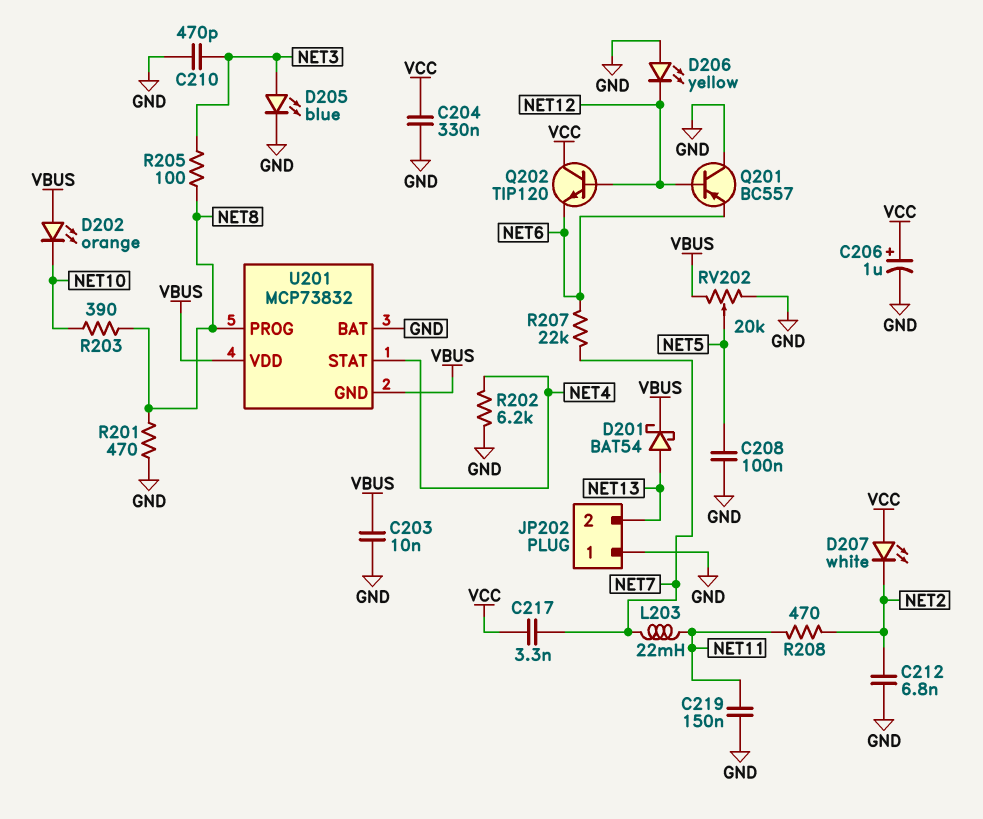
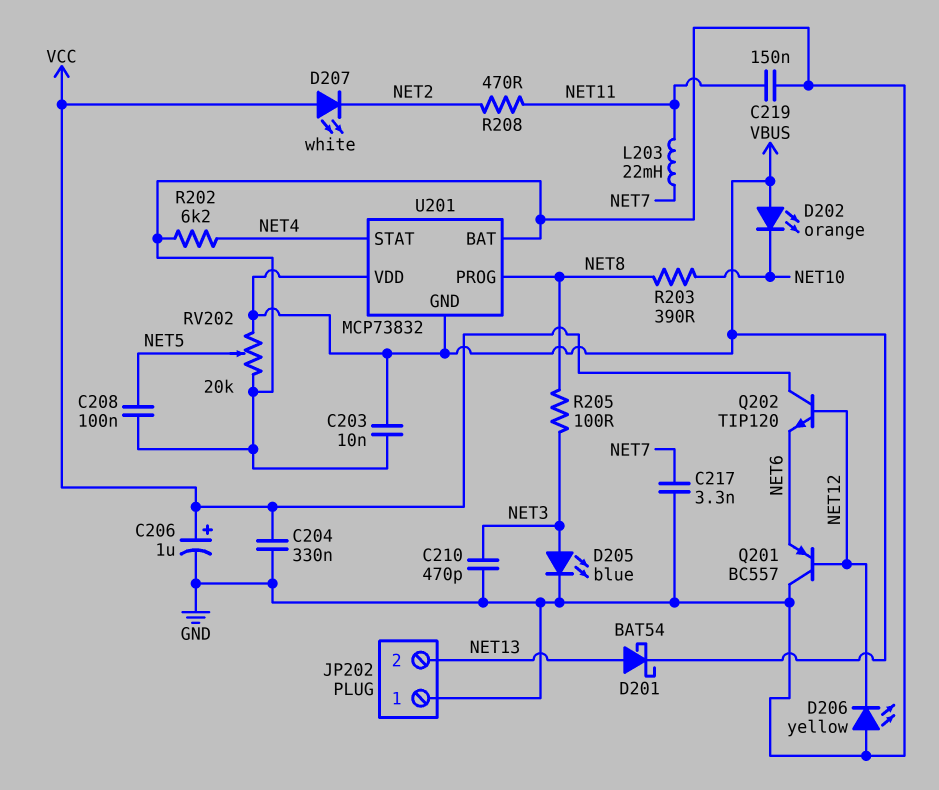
C212: 6.8nF (GND, NET2) -> none
C217: 3.3nF (NET7, VCC) -> 3.3nF (GND, NET7)
R201: 470 (GND, NET8) -> none
R207: 22k (NET6, NET7) -> none

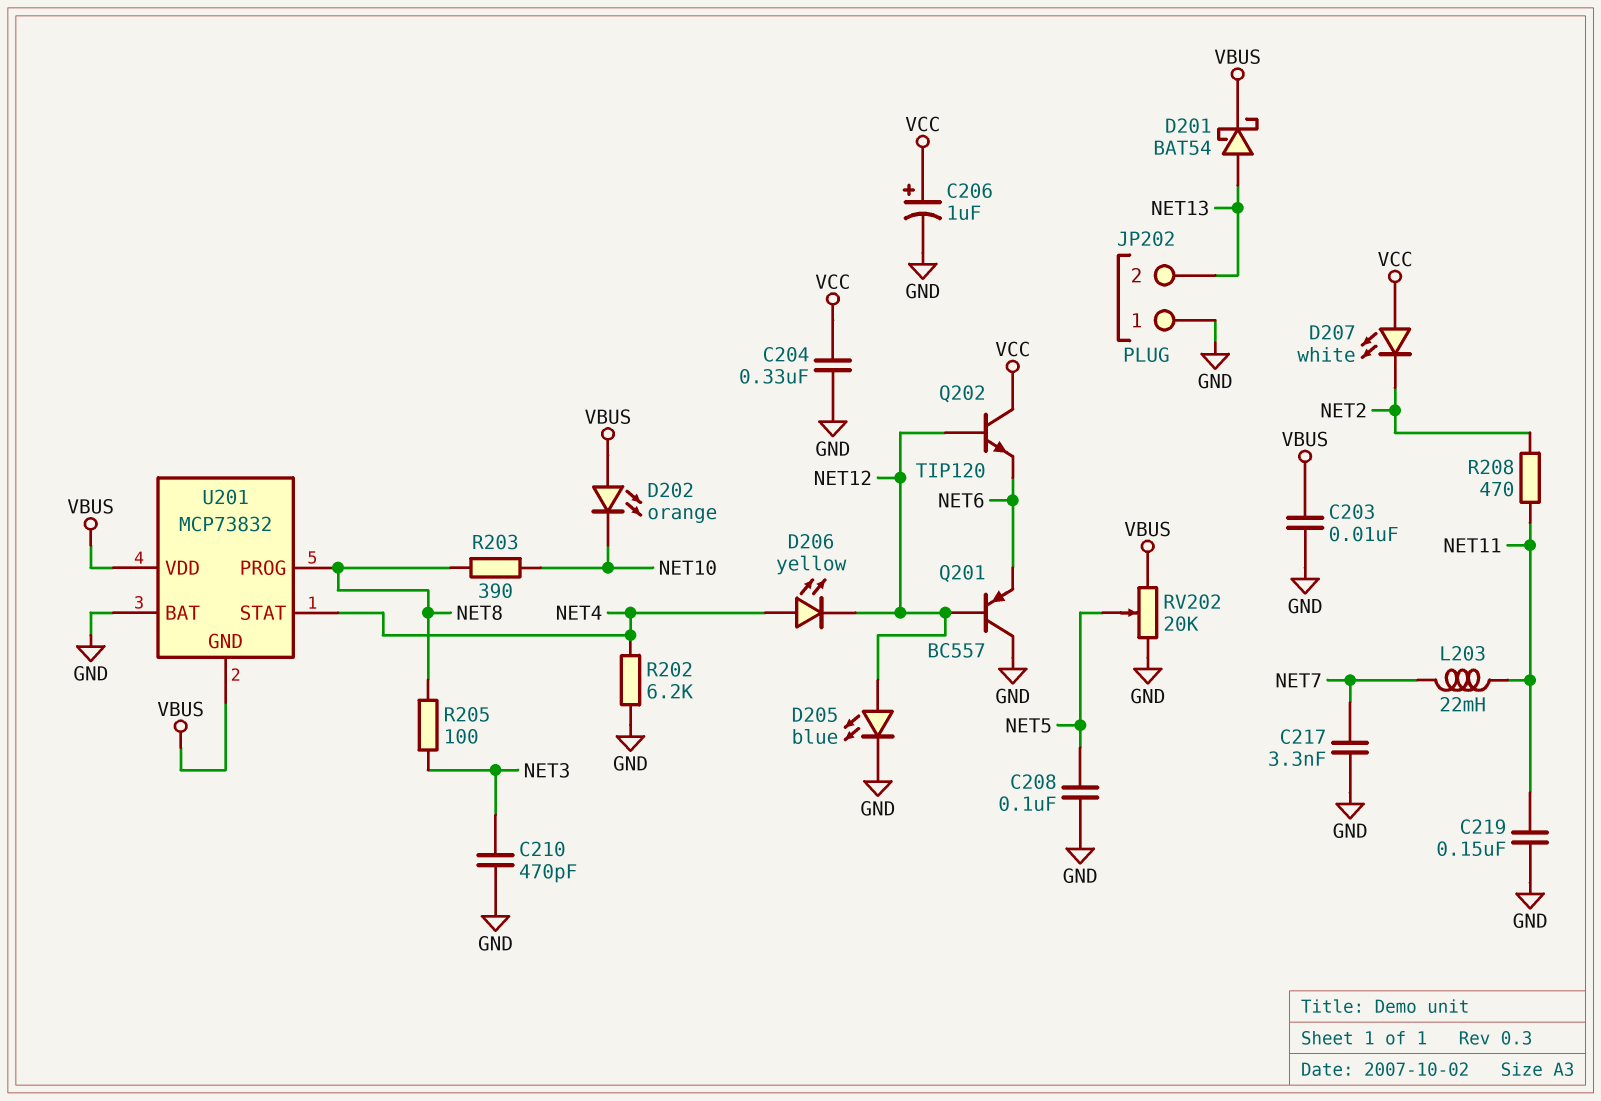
D205: LED blue (A NET3, K GND) -> LED blue (A NET12, K GND)
D206: LED yellow (A GND, K NET12) -> LED yellow (A NET4, K NET12)

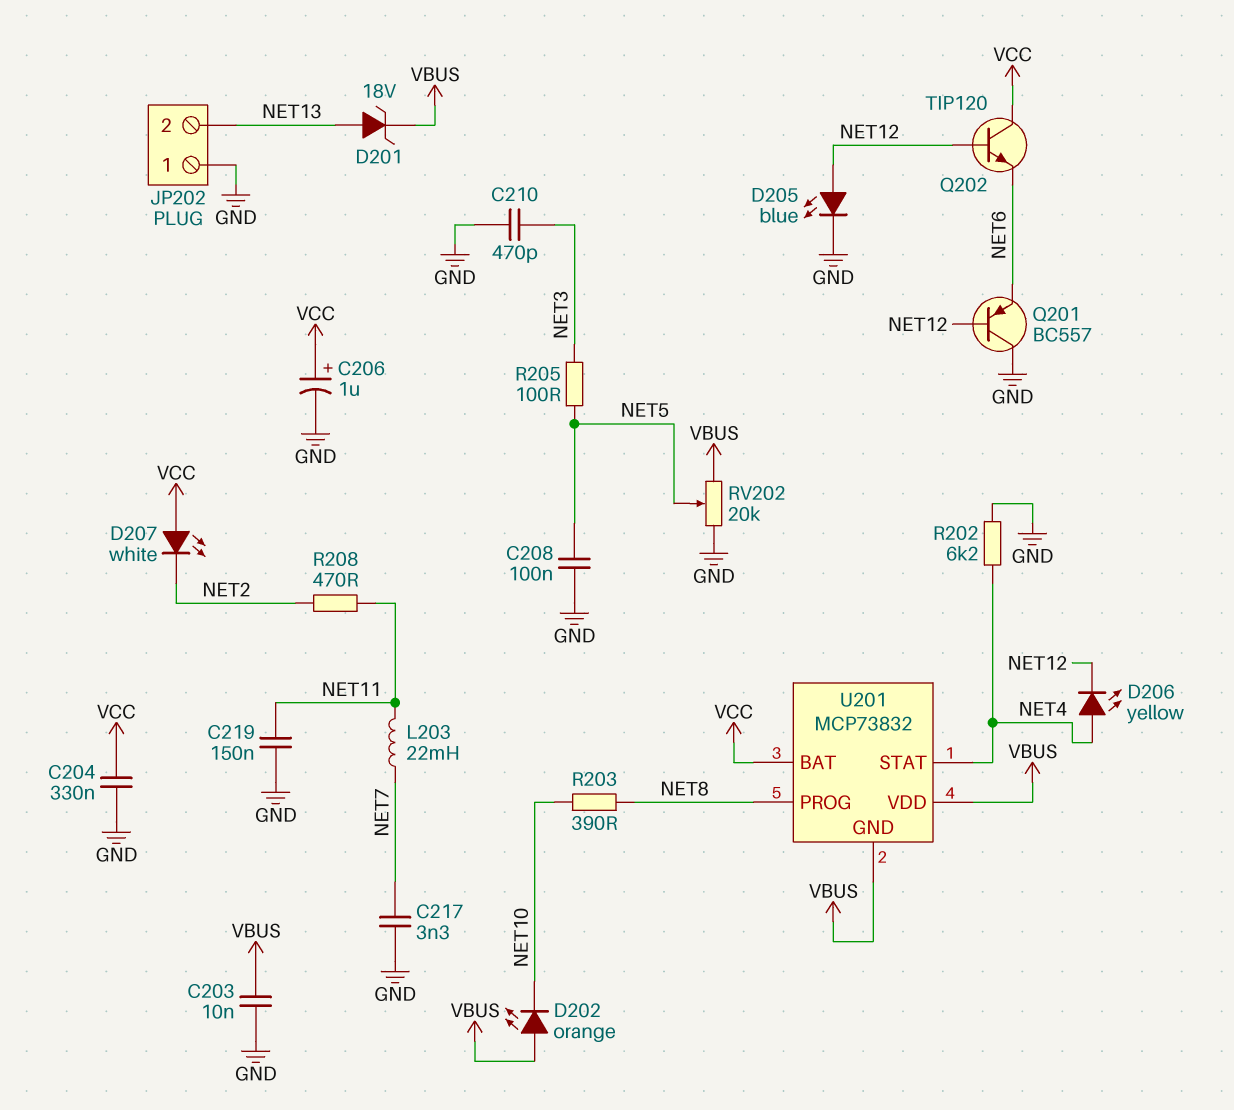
D201: schottky BAT54 (A NET13, K VBUS) -> zener 18V (A NET13, K VBUS)
R205: 100 (NET3, NET8) -> 100 (NET3, NET5)
U201 pin BAT: GND -> VCC

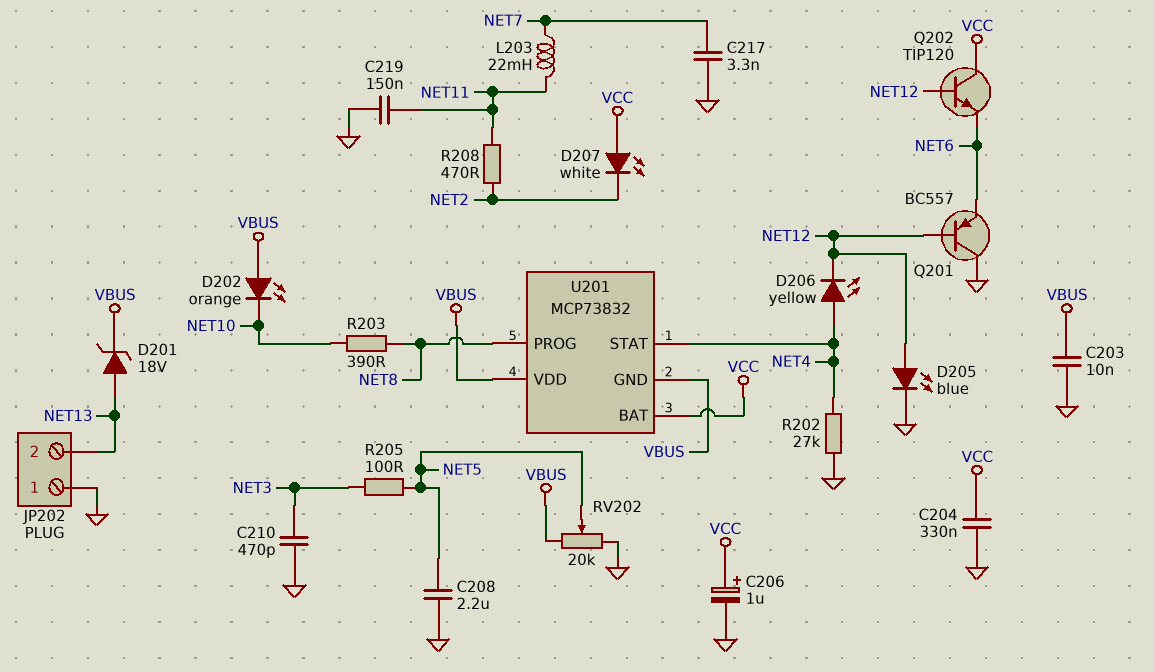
C208: 100nF (GND, NET5) -> 2.2uF (GND, NET5)
R202: 6.2k (GND, NET4) -> 27k (GND, NET4)

